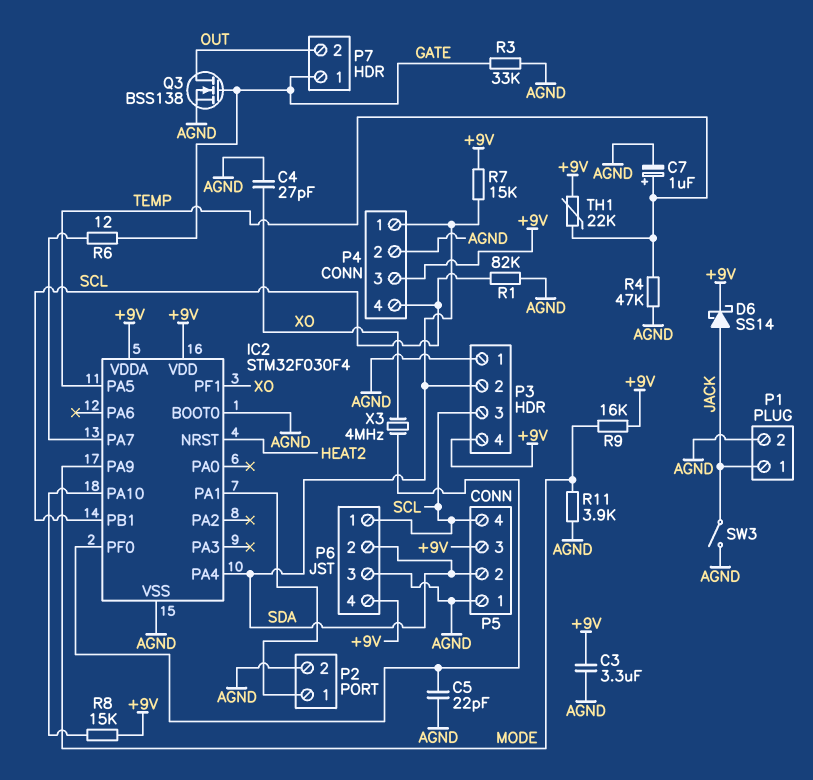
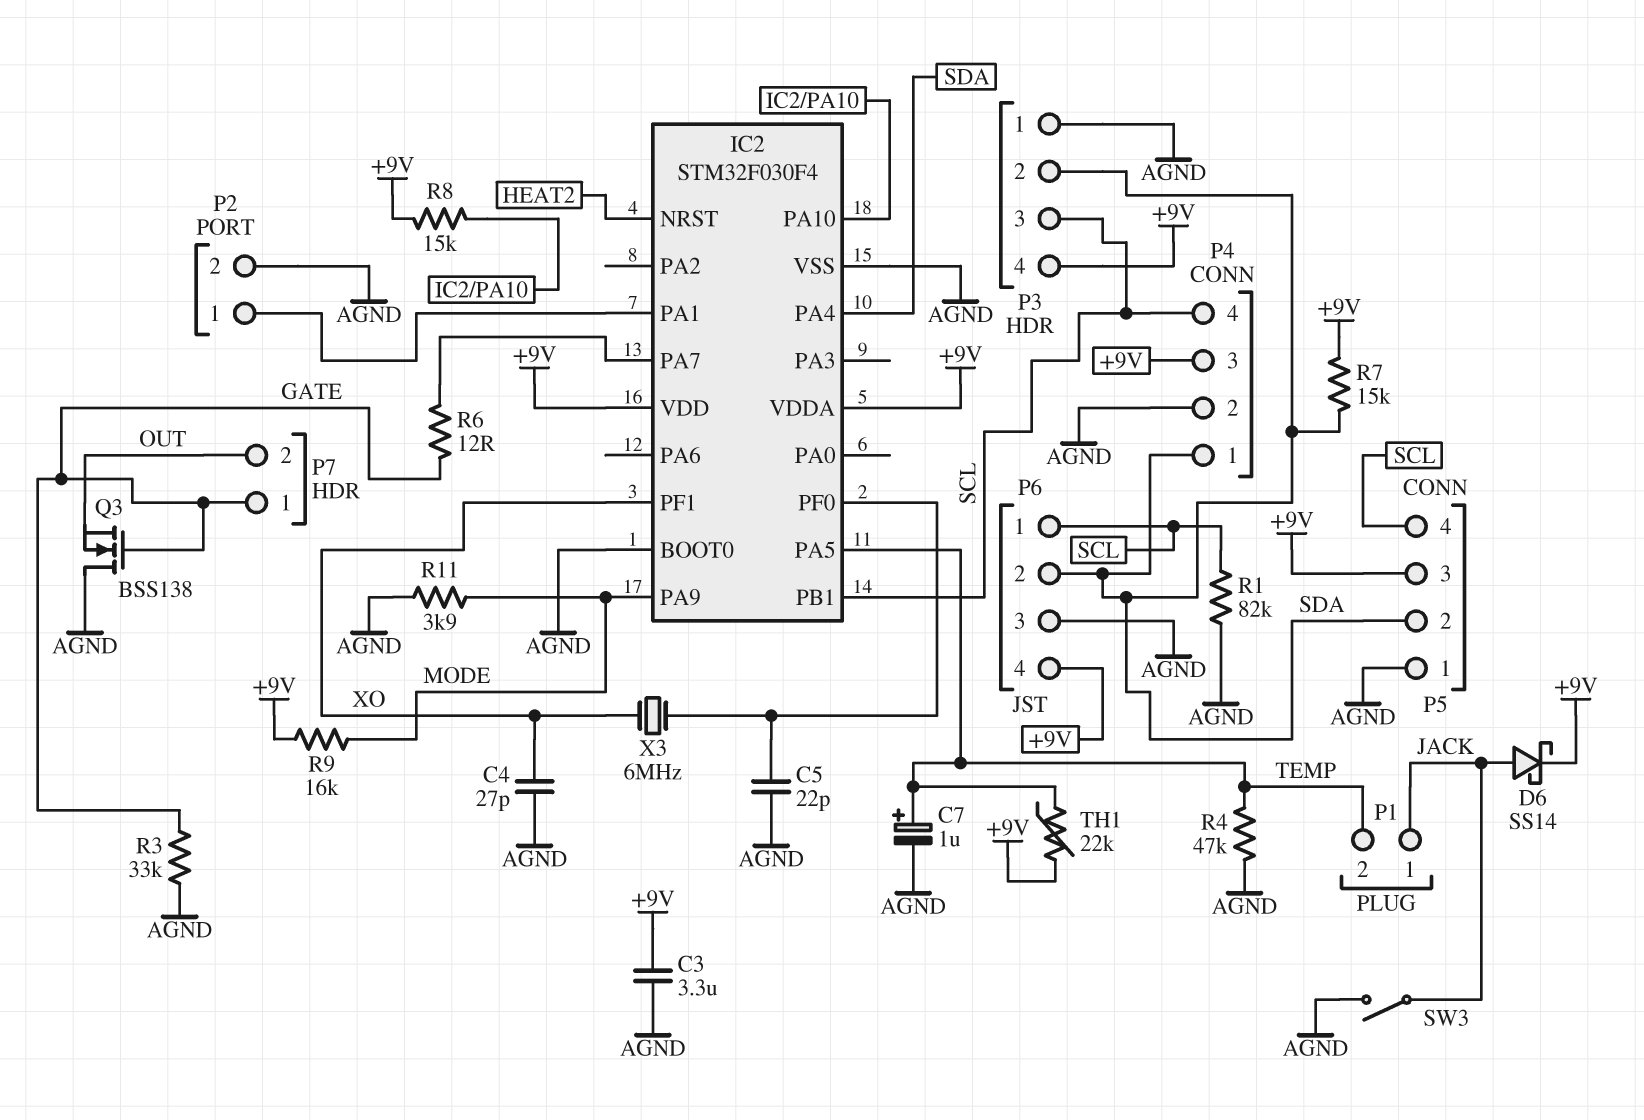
P1 pin 2: AGND -> TEMP
Q3: NMOS BSS138 (G GATE, D OUT, S AGND) -> NMOS BSS138 (G GATE, D AGND, S OUT)
X3: 4MHz (IC2/PF0, XO) -> 6MHz (IC2/PF0, XO)

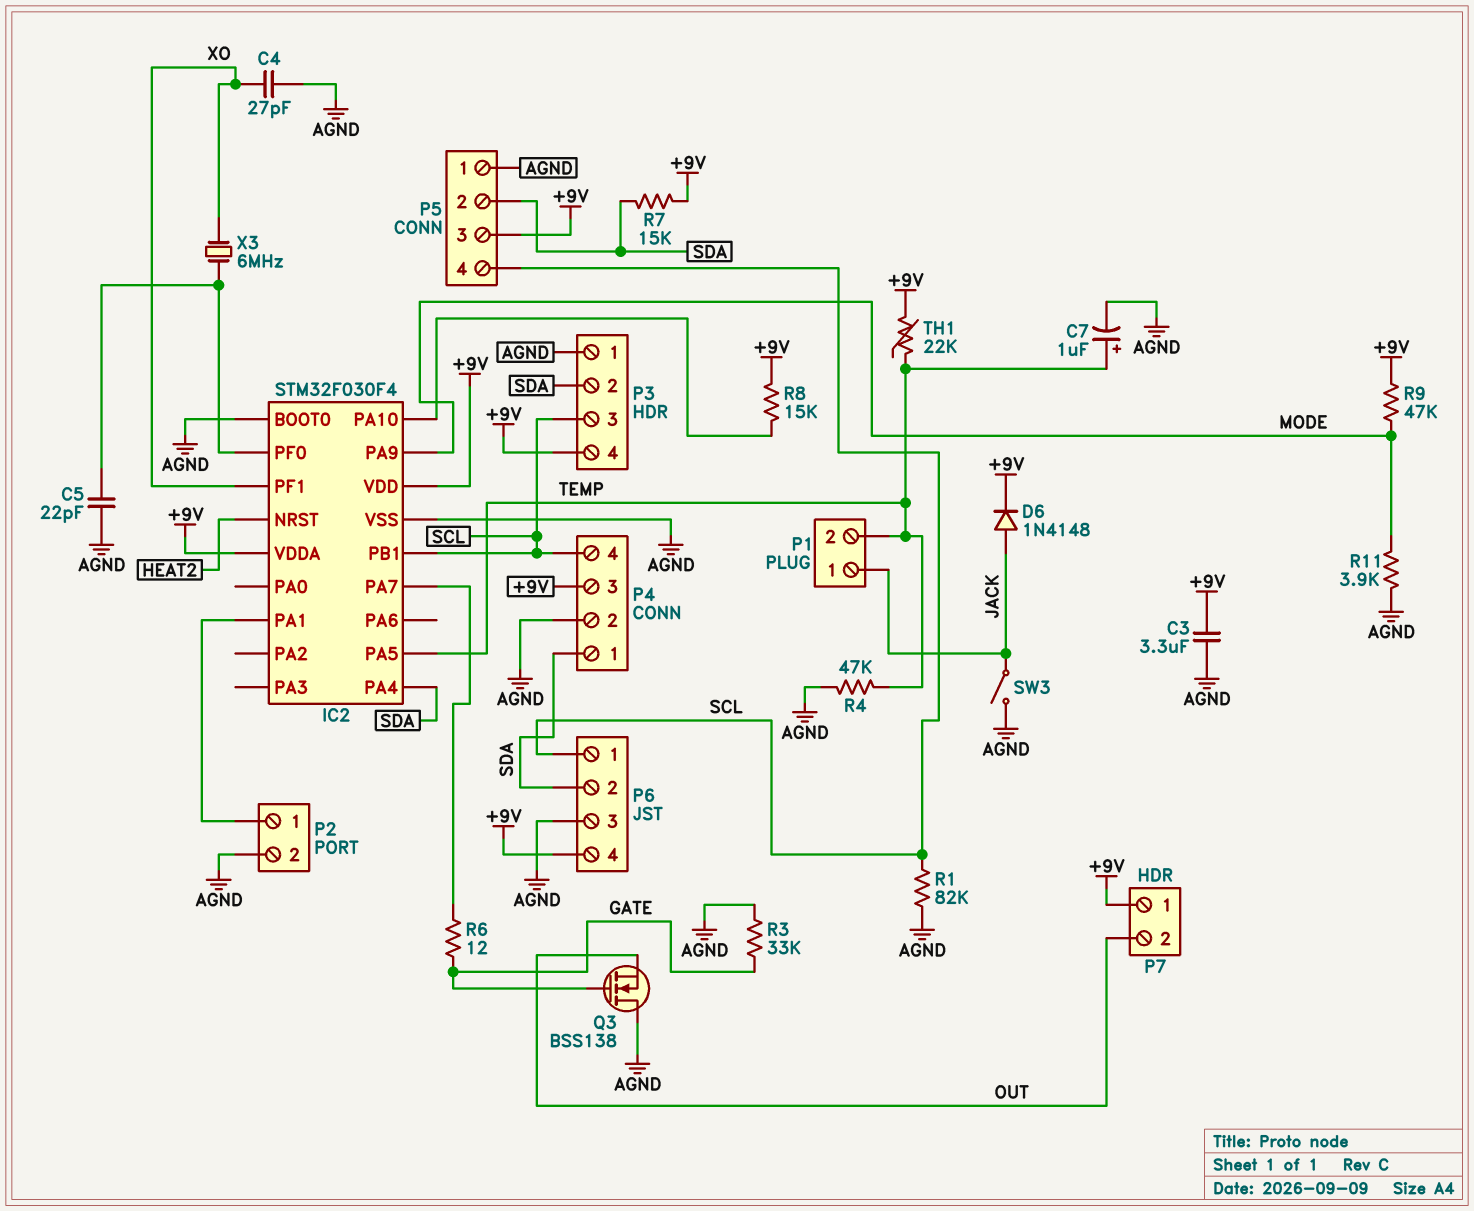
D6: schottky SS14 (A JACK, K +9V) -> diode 1N4148 (A JACK, K +9V)
P7 pin 1: GATE -> +9V
R9: 16k (+9V, MODE) -> 47k (+9V, MODE)

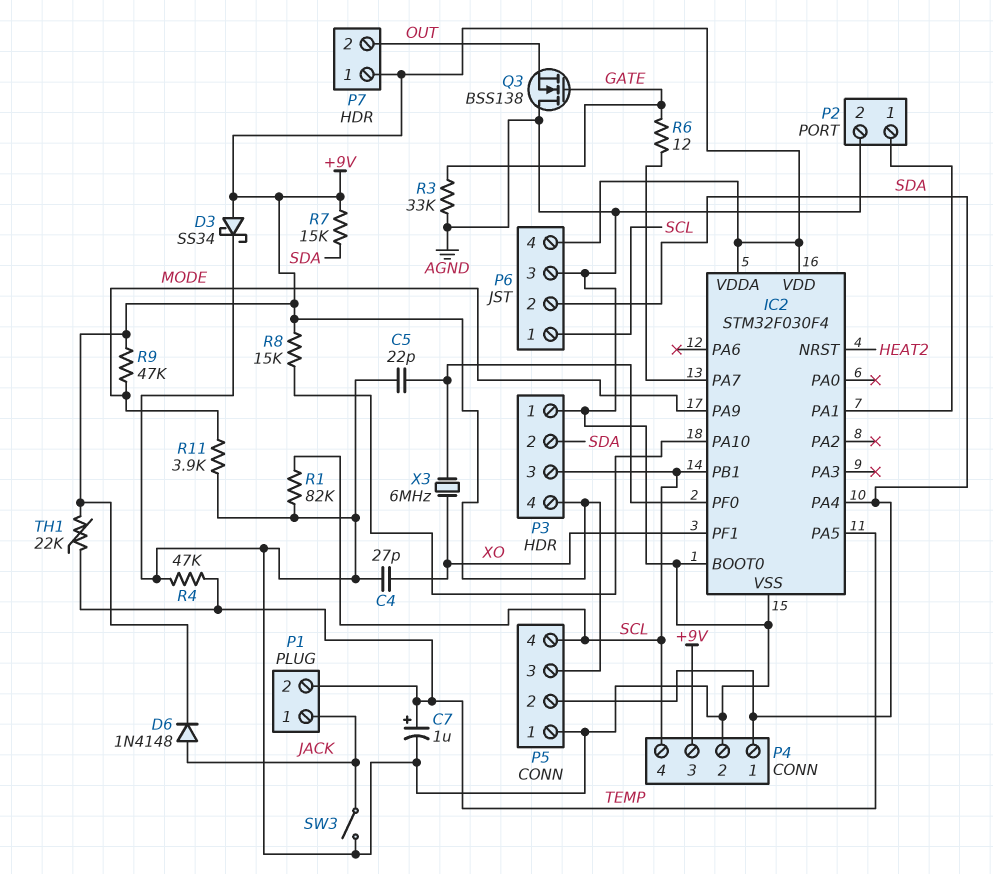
C3: 3.3uF (+9V, AGND) -> none
D3: none -> schottky SS34 (A +9V, K AGND)

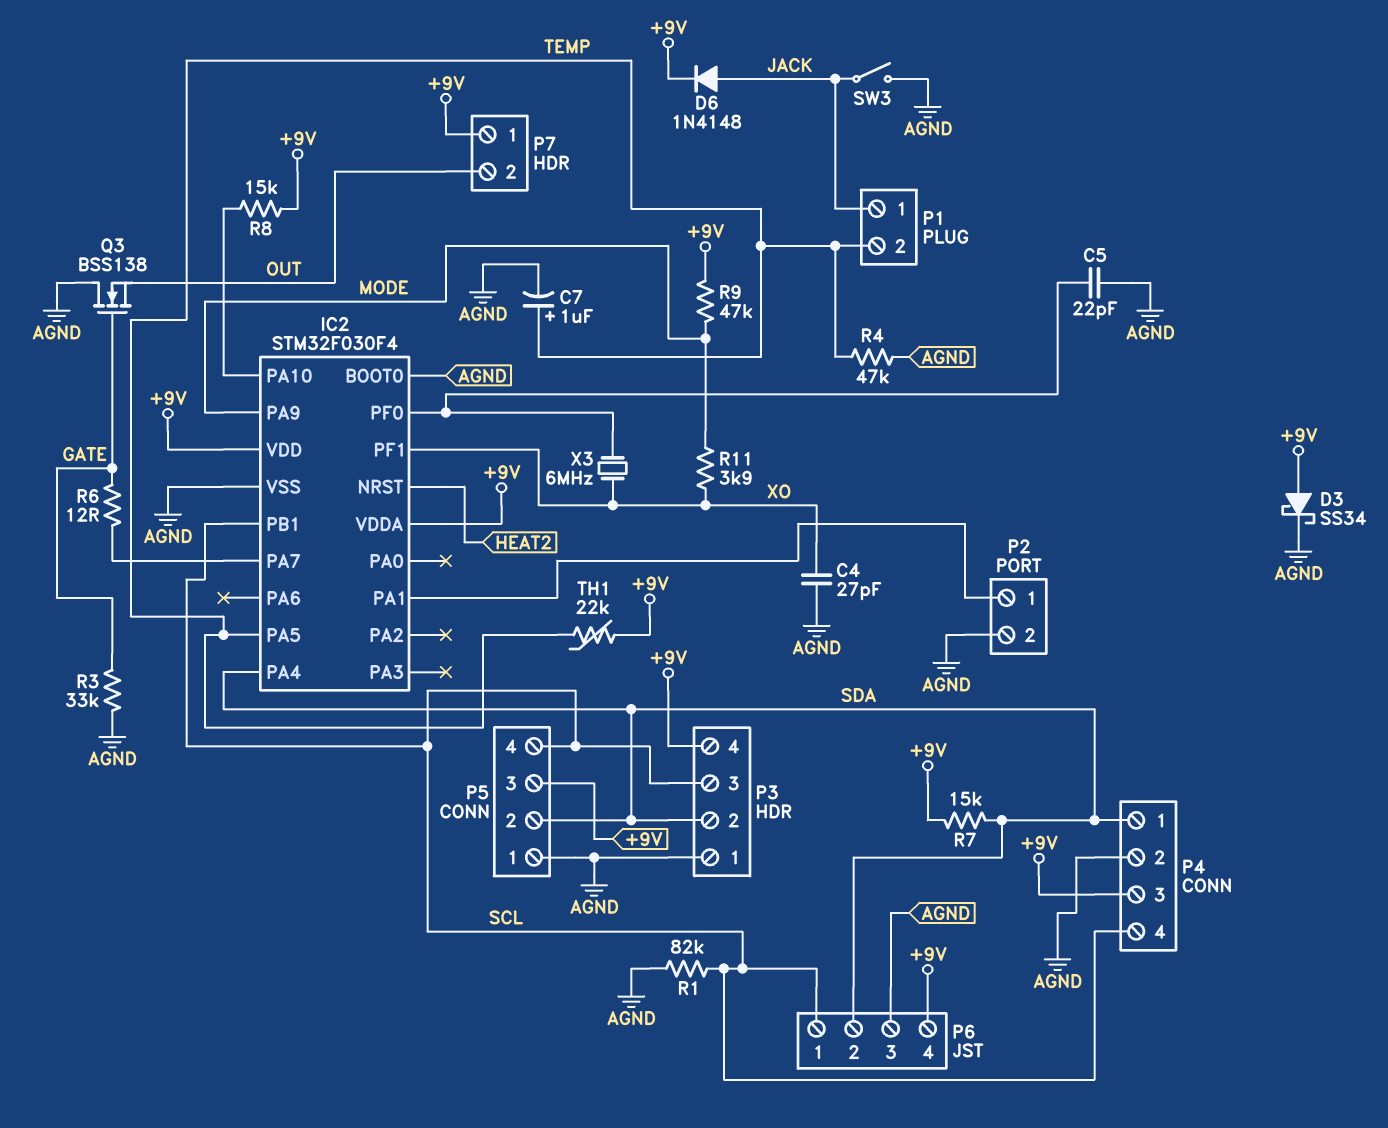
R11: 3.9k (AGND, MODE) -> 3.9k (MODE, XO)

